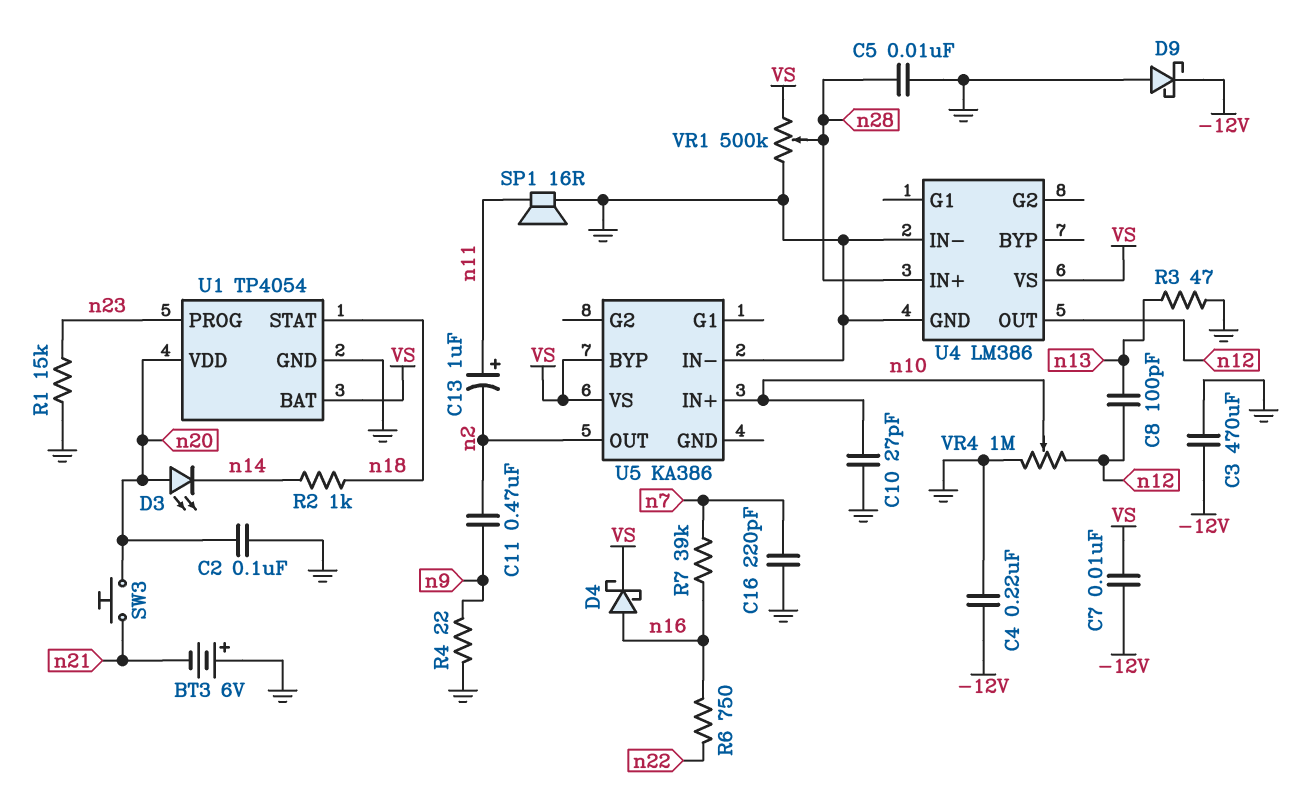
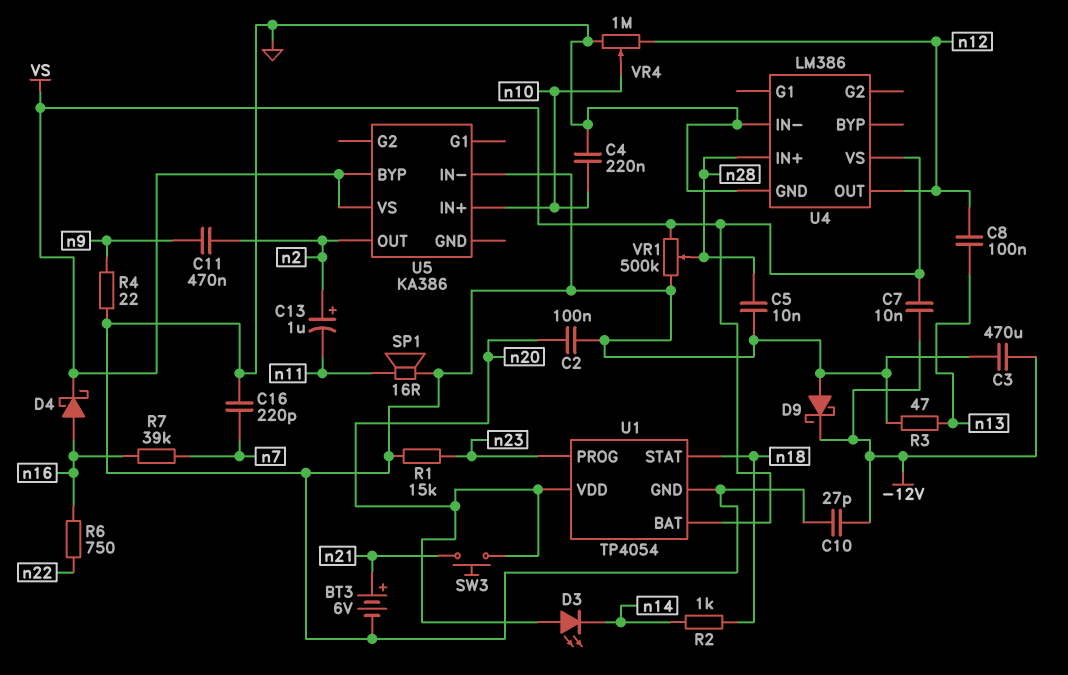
BT3: 6V (plus GND, minus n21) -> 6V (plus n21, minus GND)
C4: 220nF (-12V, GND) -> 220nF (GND, n10)
C8: 100pF (n12, n13) -> 100nF (n12, n13)
C10: 27pF (GND, n10) -> 27pF (-12V, GND)
C13: 1uF (plus n11, minus n2) -> 1uF (plus n2, minus n11)

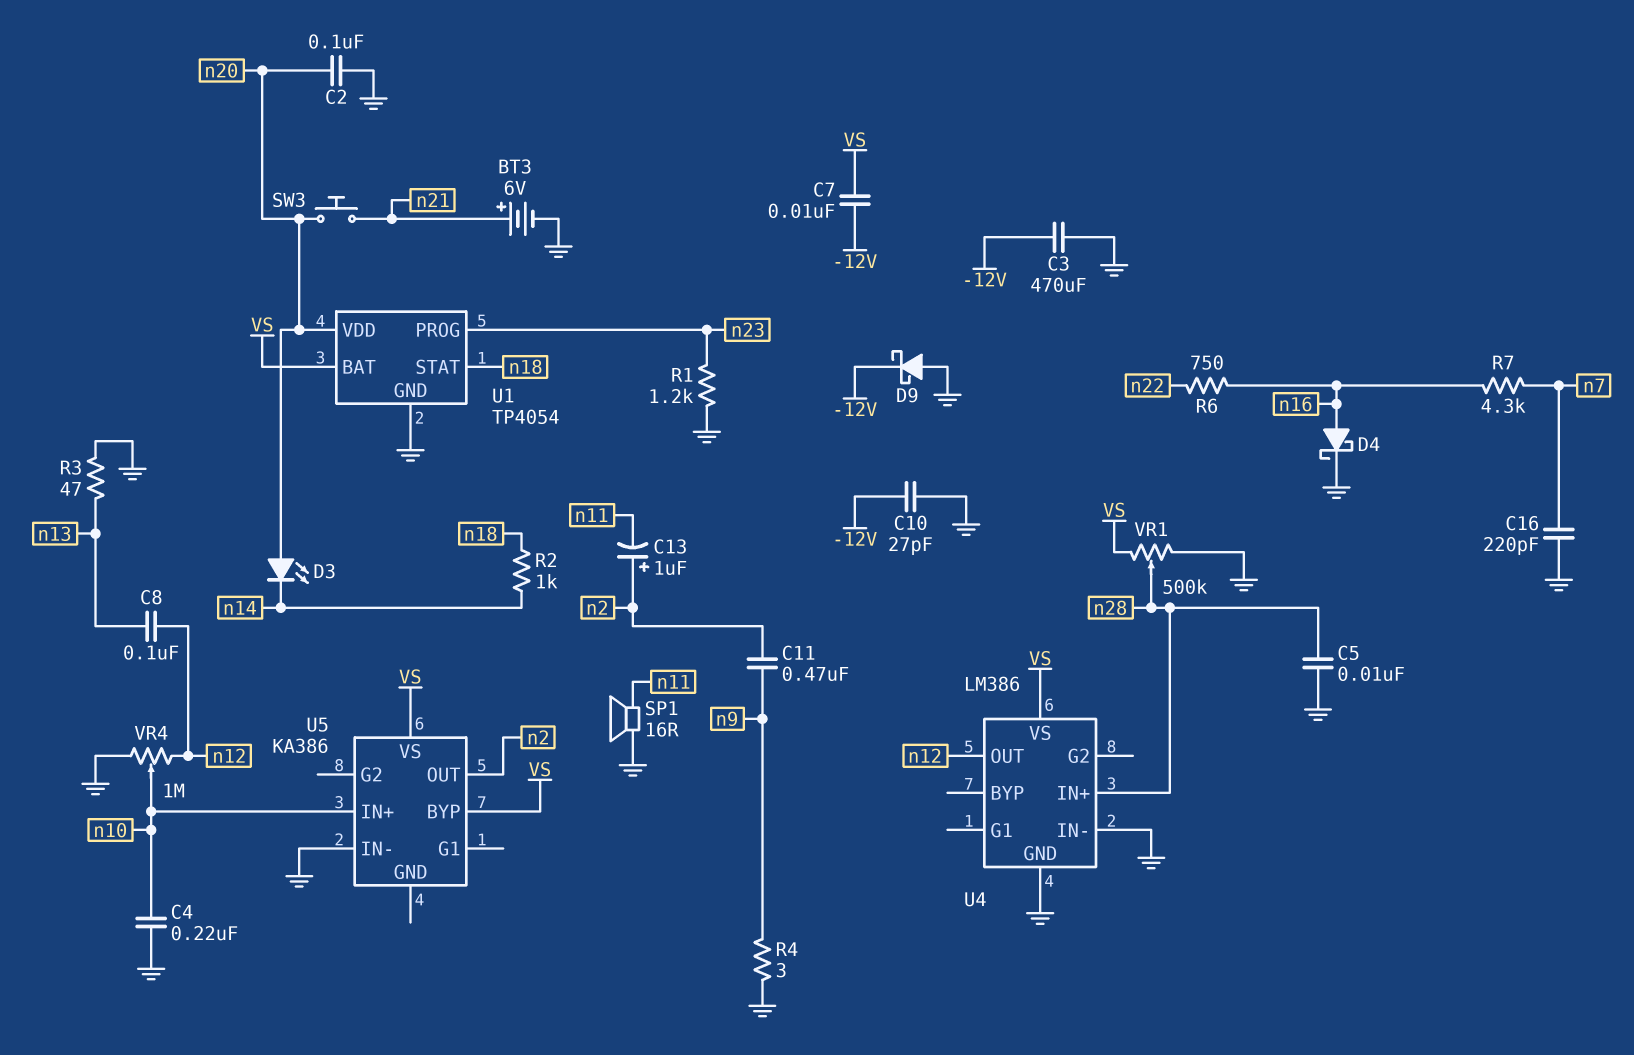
D4: schottky (A n16, K VS) -> schottky (A n16, K GND)
R1: 15k (GND, n23) -> 1.2k (GND, n23)
R4: 22 (GND, n9) -> 3 (GND, n9)
R7: 39k (n7, n16) -> 4.3k (n7, n16)

